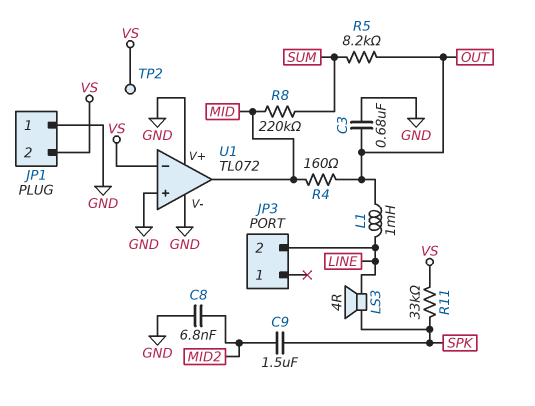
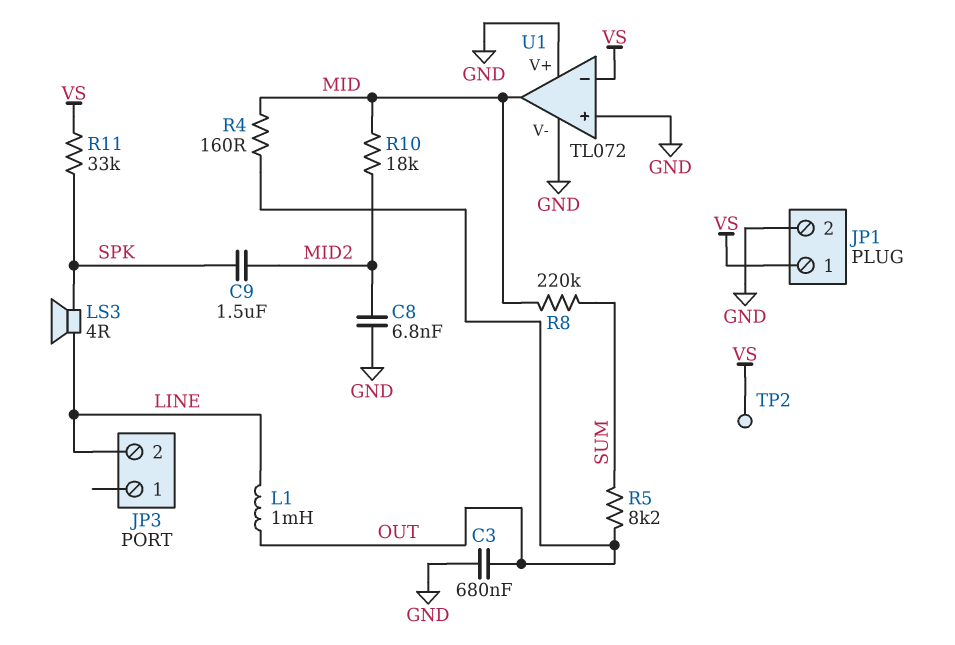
JP1 pin 1: GND -> VS
JP1 pin 2: VS -> GND
R10: none -> 18k (MID, MID2)

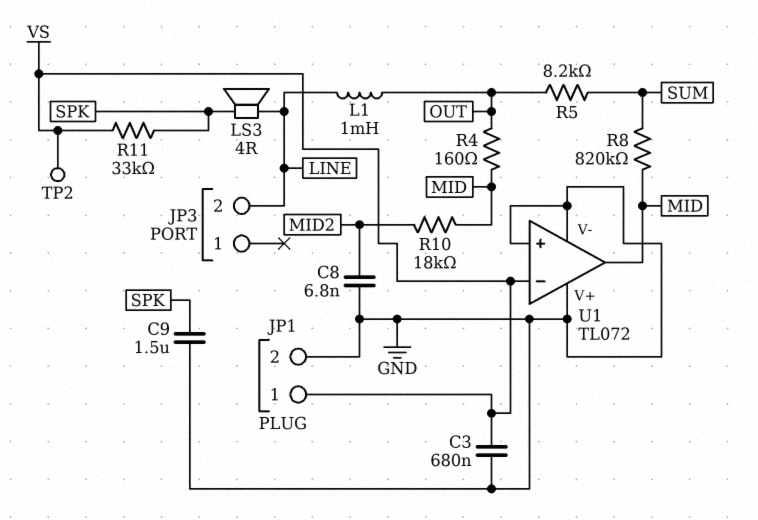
C3: 680nF (GND, OUT) -> 680nF (GND, VS)
C9: 1.5uF (MID2, SPK) -> 1.5uF (GND, SPK)
R8: 220k (MID, SUM) -> 820k (MID, SUM)

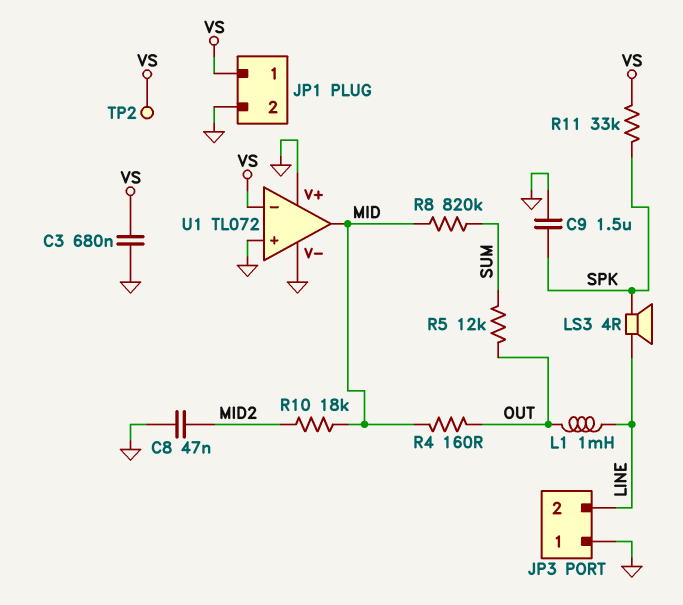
C8: 6.8nF (GND, MID2) -> 47nF (GND, MID2)
JP3 pin 1: none -> GND
R5: 8.2k (OUT, SUM) -> 12k (OUT, SUM)

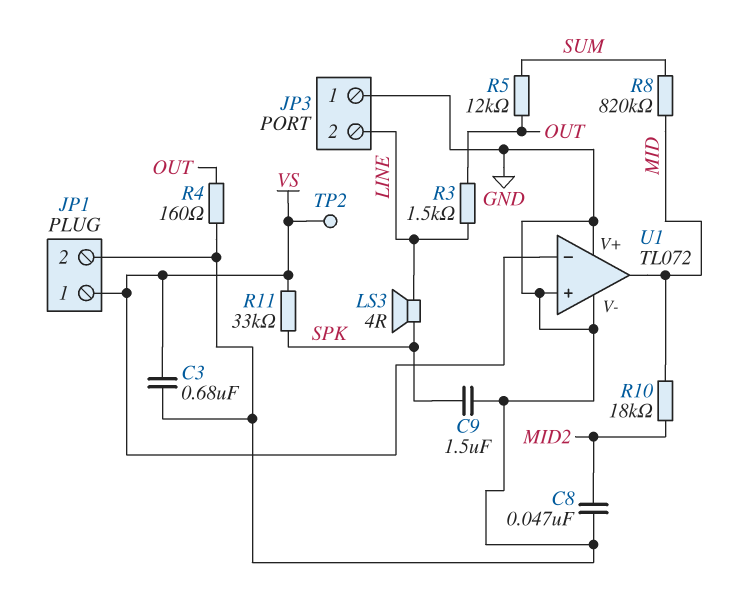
L1: 1mH (LINE, OUT) -> none
R3: none -> 1.5k (LINE, OUT)
R4: 160 (MID, OUT) -> 160 (GND, OUT)

